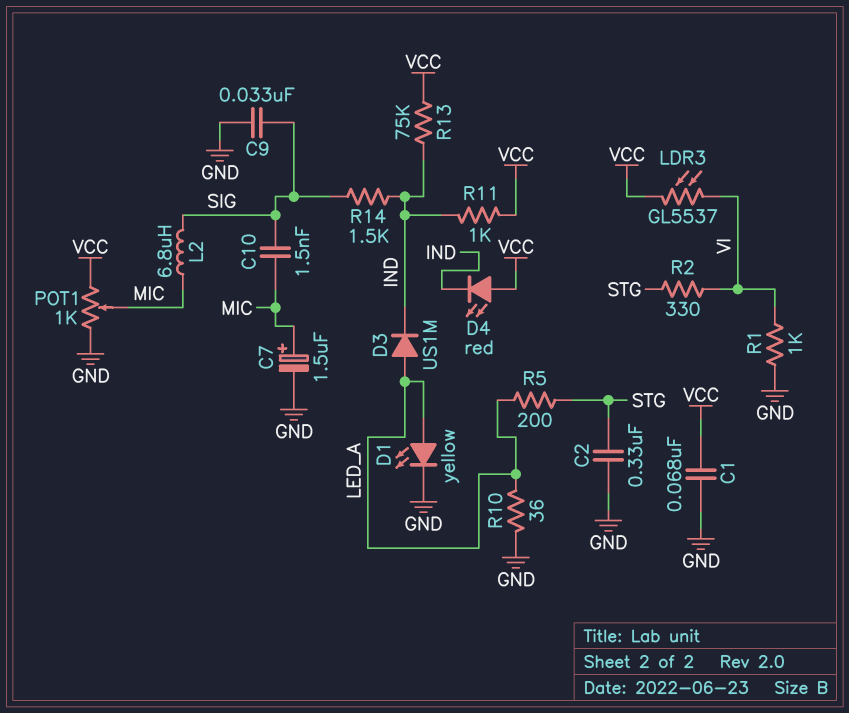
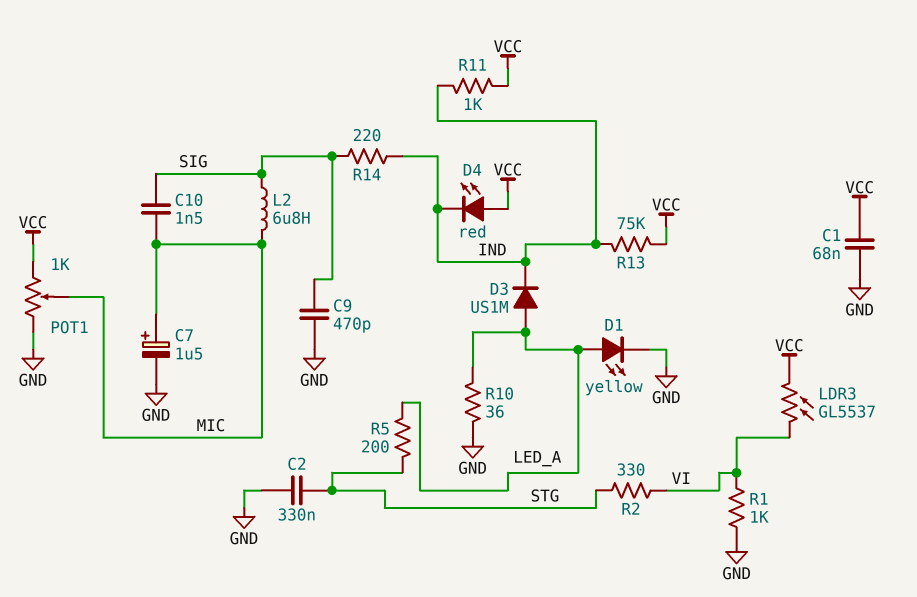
C9: 33nF (GND, SIG) -> 470pF (GND, SIG)
R14: 1.5k (IND, SIG) -> 220 (IND, SIG)

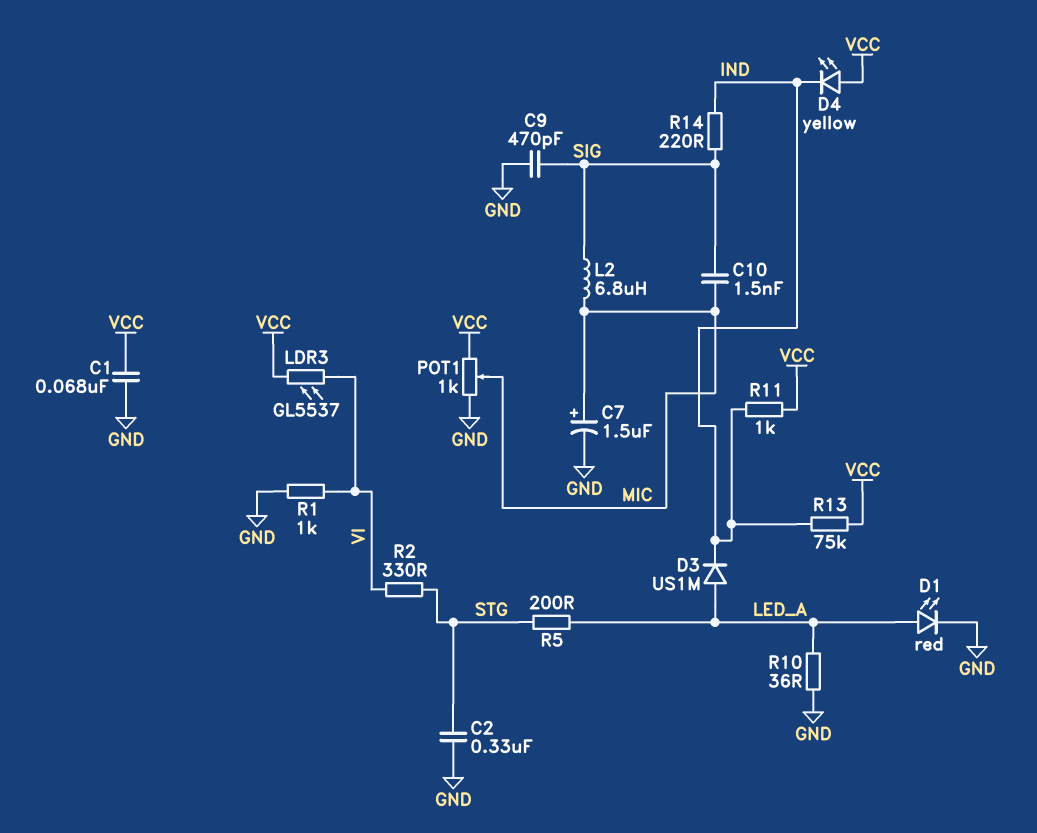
D1: LED yellow (A LED_A, K GND) -> LED red (A LED_A, K GND)
D4: LED red (A VCC, K IND) -> LED yellow (A VCC, K IND)

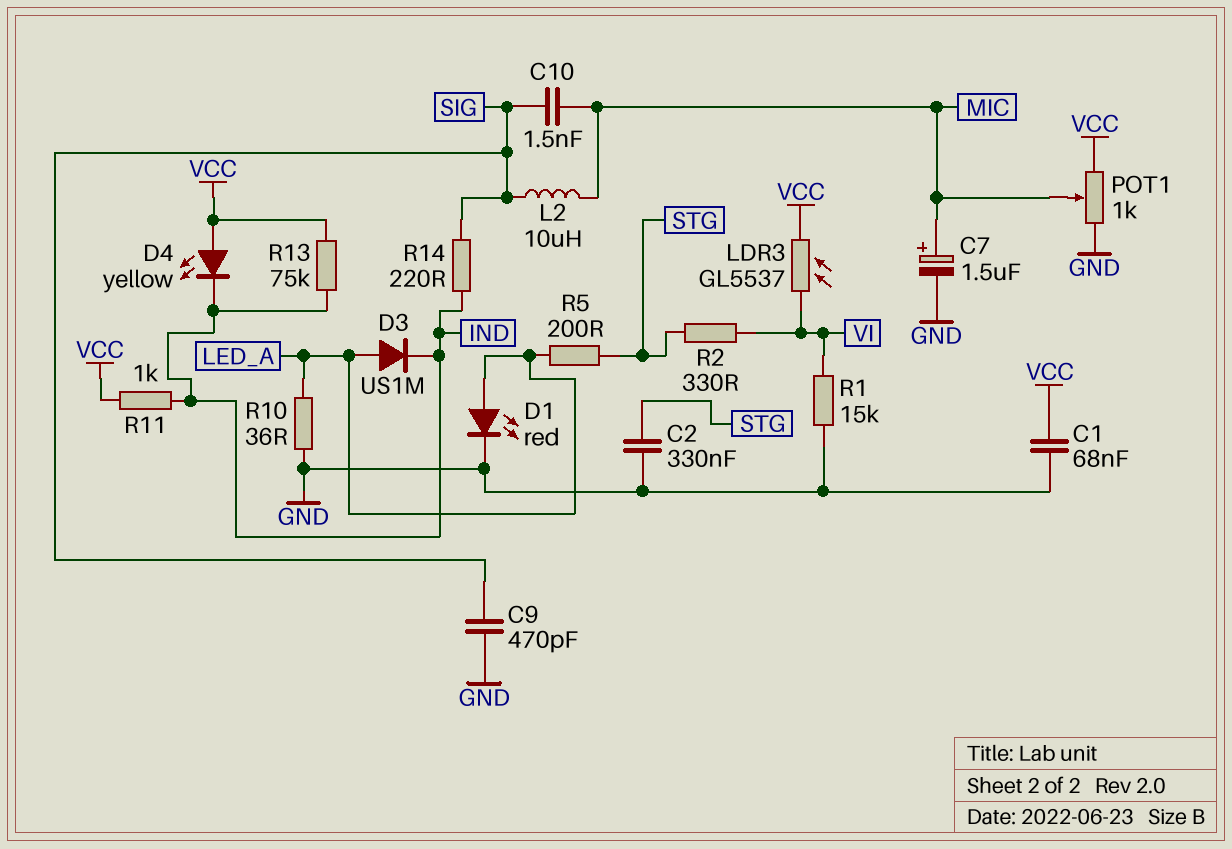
L2: 6.8uH (MIC, SIG) -> 10uH (MIC, SIG)
R1: 1k (GND, VI) -> 15k (GND, VI)

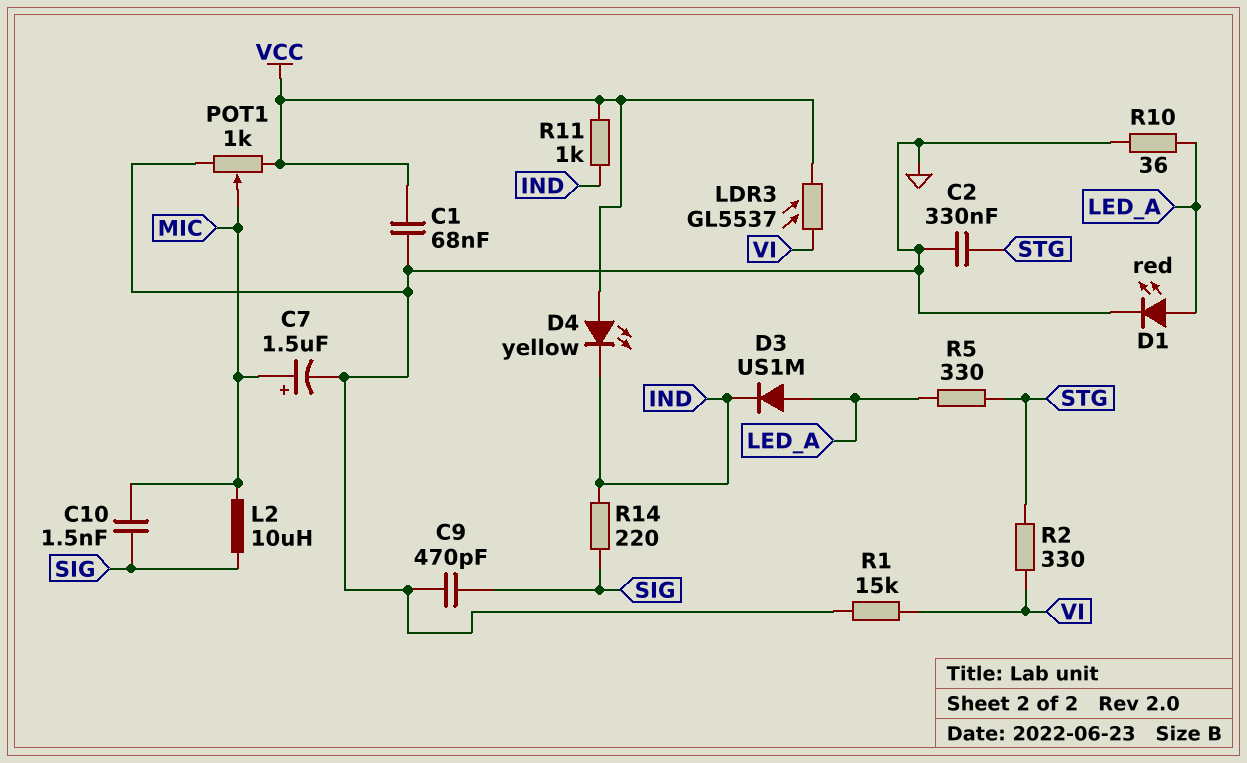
R5: 200 (LED_A, STG) -> 330 (LED_A, STG)
R13: 75k (IND, VCC) -> none

